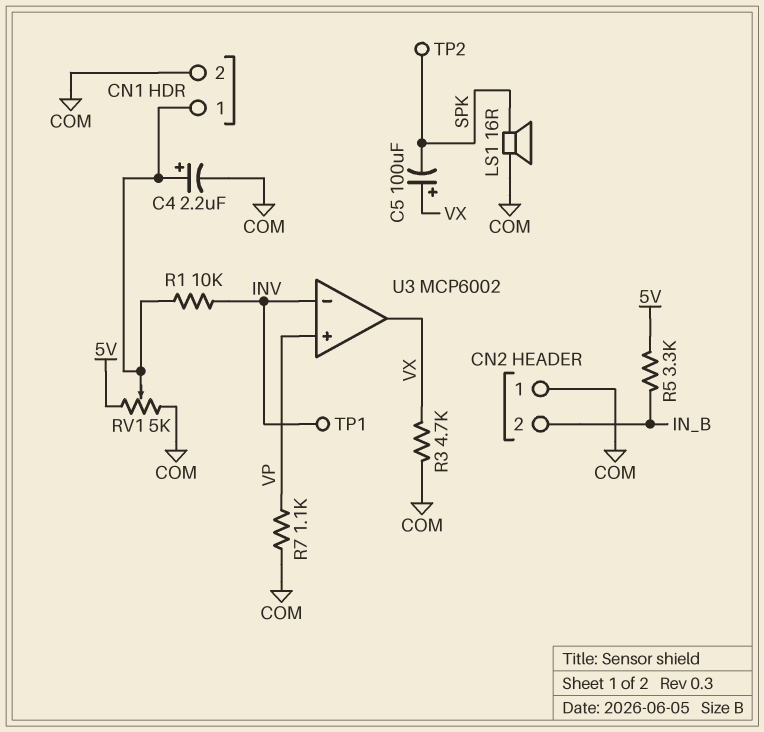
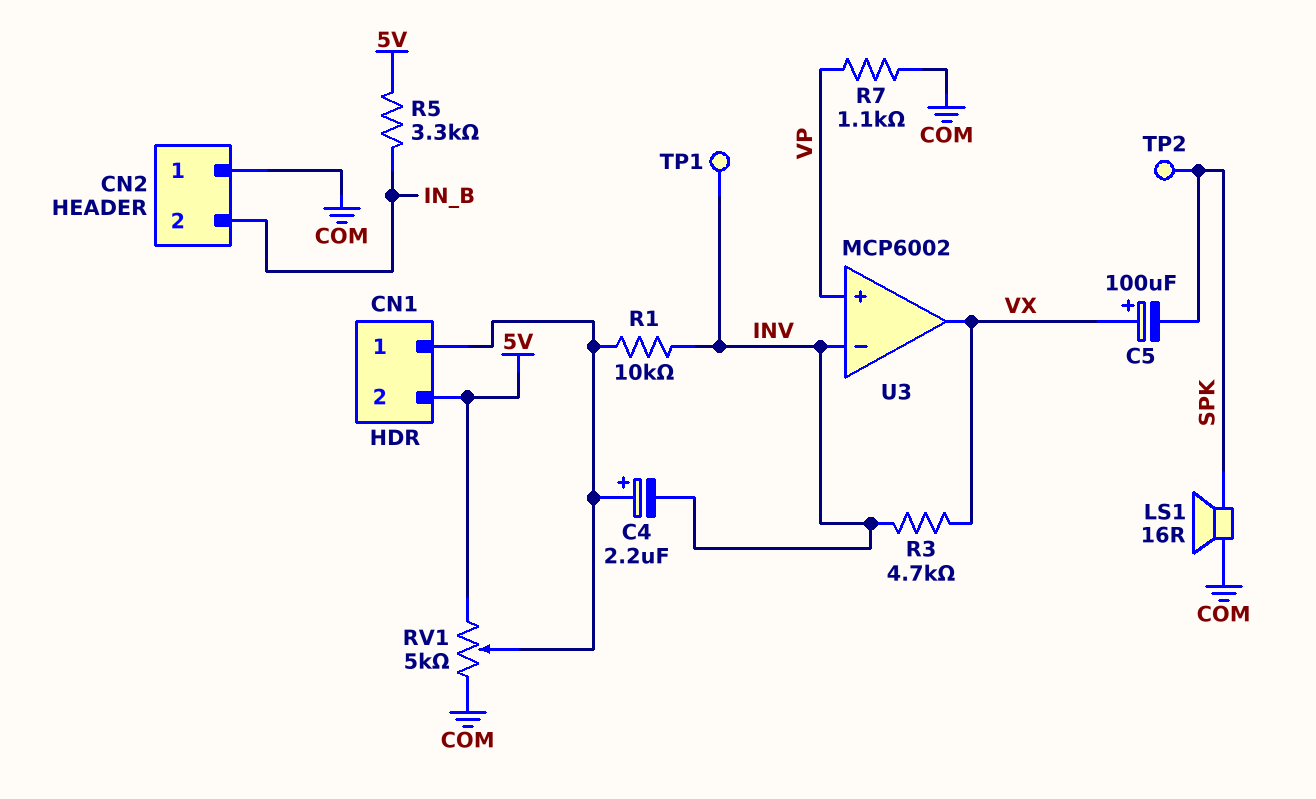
C4: 2.2uF (plus CN1/1, minus COM) -> 2.2uF (plus CN1/1, minus INV)
CN1 pin 2: COM -> 5V
R3: 4.7k (COM, VX) -> 4.7k (INV, VX)

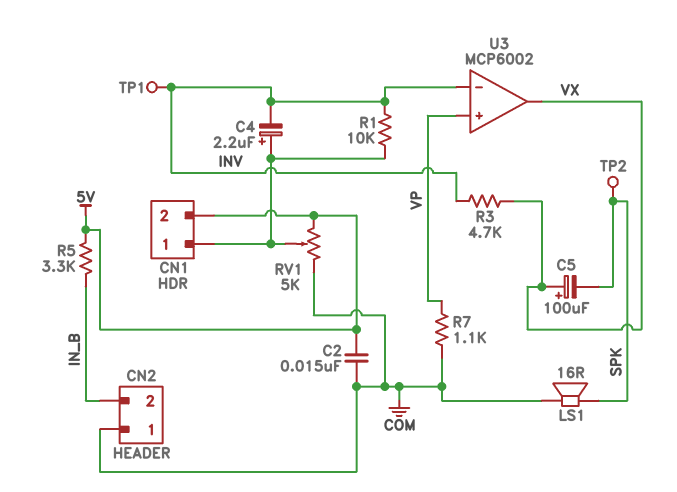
C2: none -> 15nF (5V, COM)

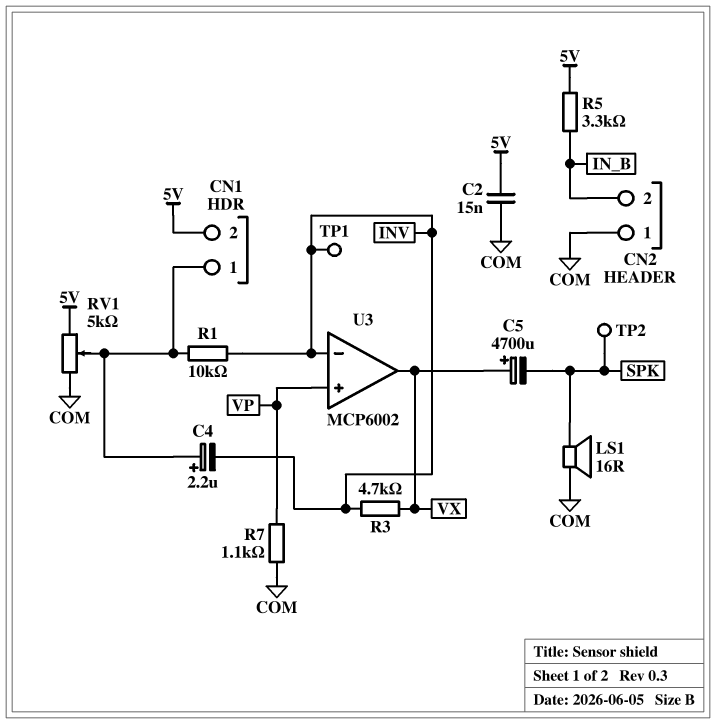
C5: 100uF (plus VX, minus SPK) -> 4700uF (plus VX, minus SPK)

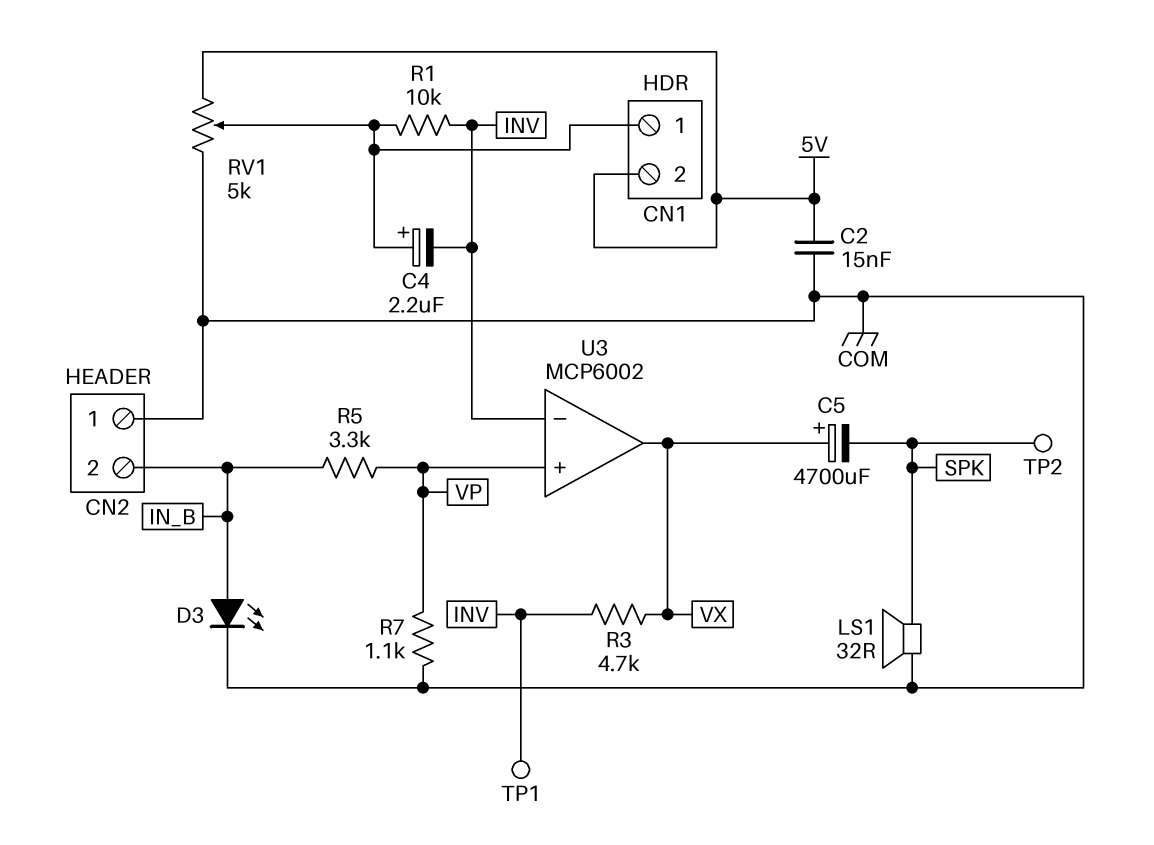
D3: none -> LED (A IN_B, K COM)
LS1: speaker 16R (COM, SPK) -> speaker 32R (COM, SPK)
R5: 3.3k (5V, IN_B) -> 3.3k (IN_B, VP)

